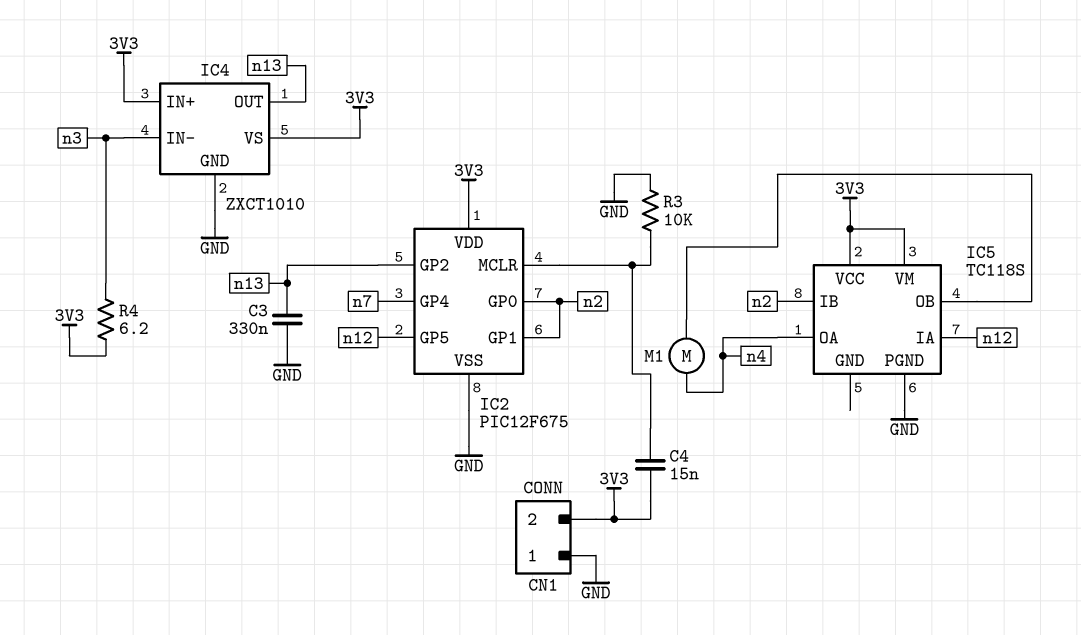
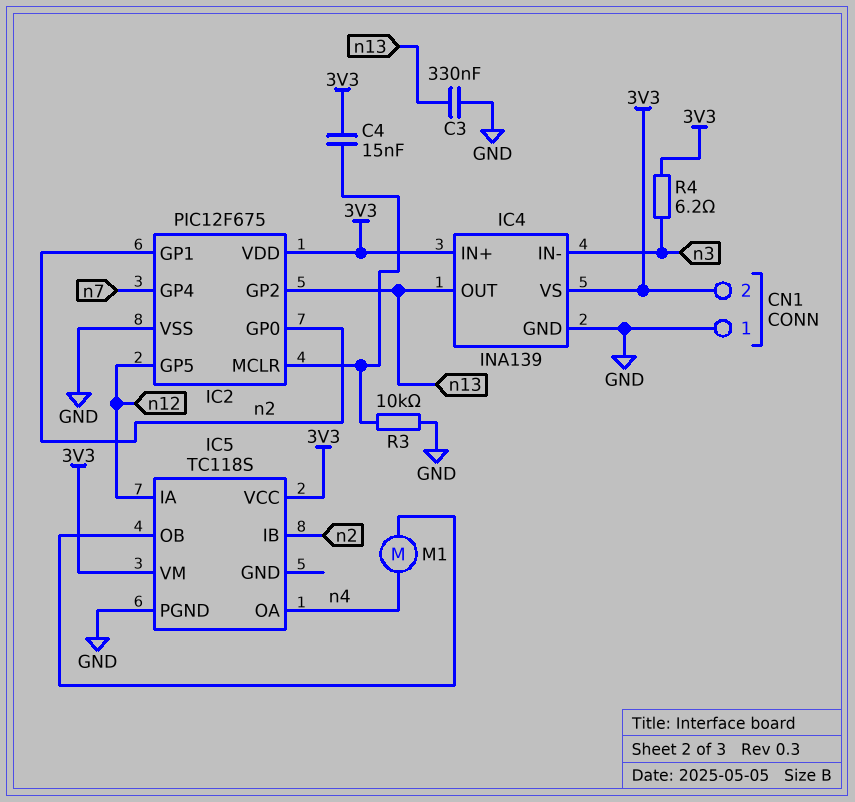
IC4: ZXCT1010 -> INA139

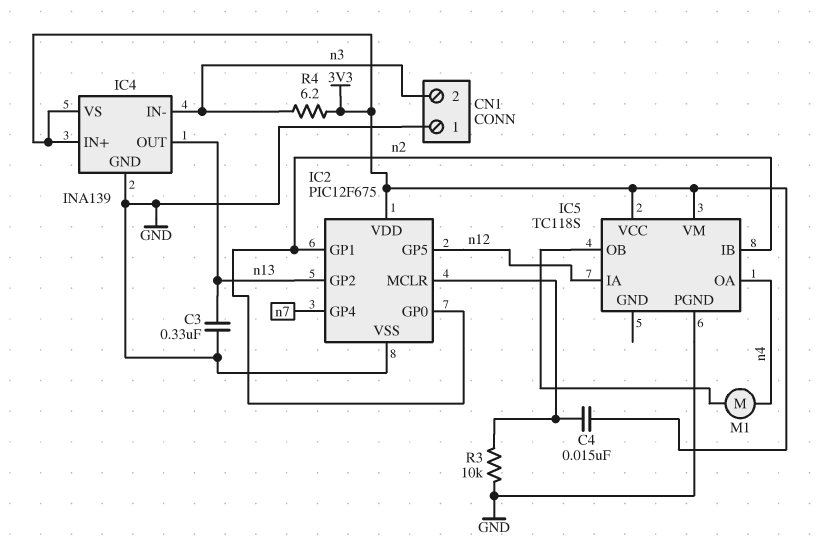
CN1 pin 2: 3V3 -> n3

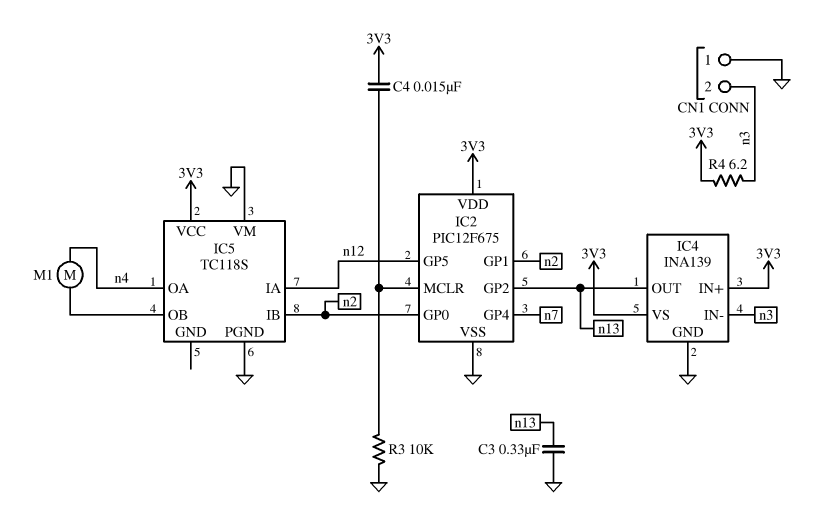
IC5 pin VM: 3V3 -> GND

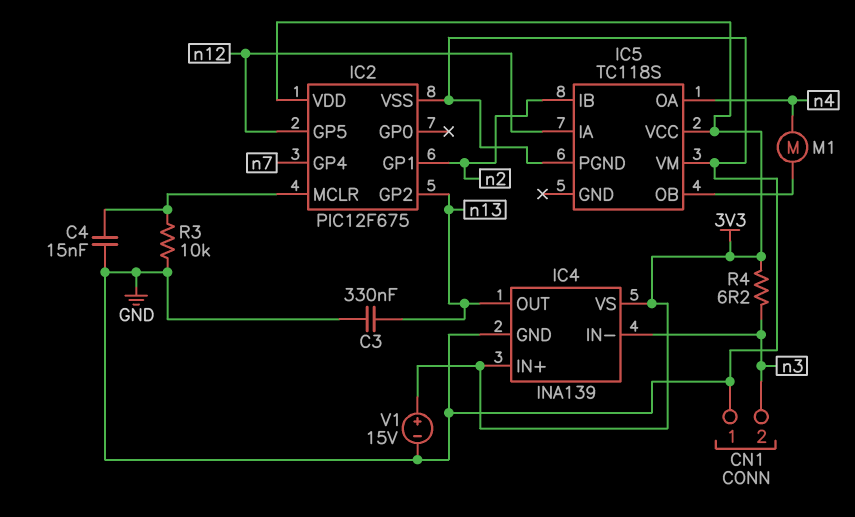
C4: 15nF (3V3, IC2/MCLR) -> 15nF (GND, IC2/MCLR)
IC2 pin GP0: n2 -> none
V1: none -> 15V (plus 3V3, minus GND)

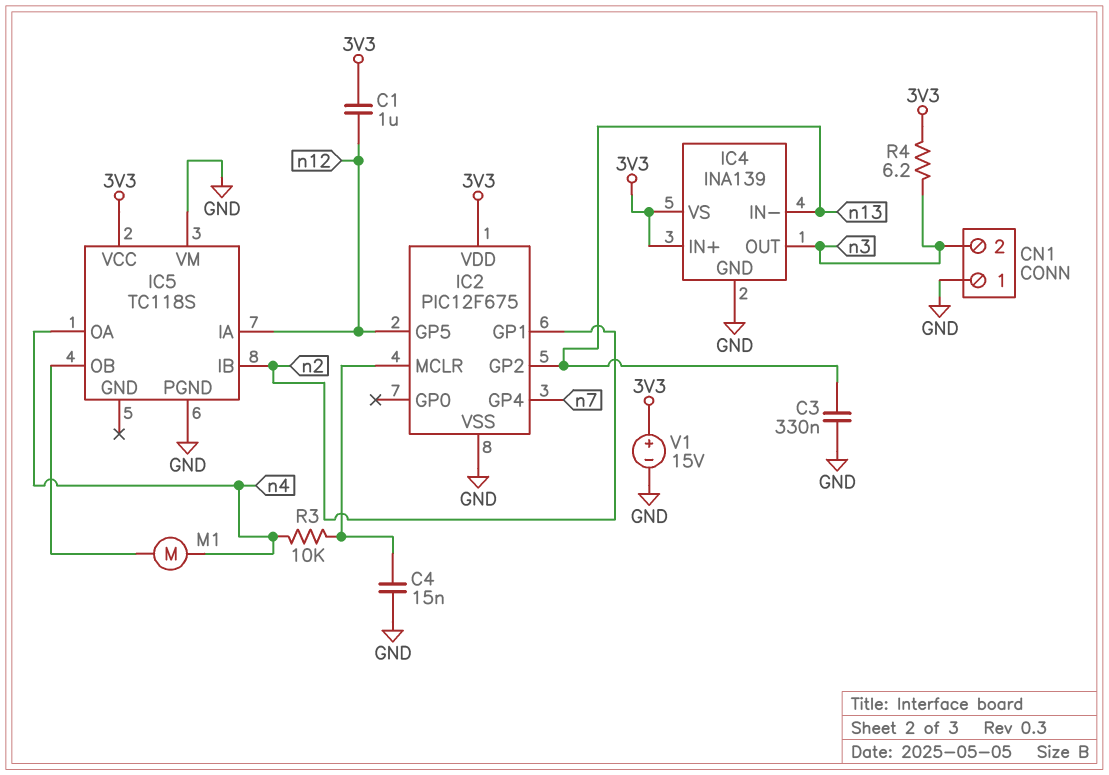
C1: none -> 1uF (3V3, n12)
IC4 pin IN-: n3 -> n13
IC4 pin OUT: n13 -> n3
R3: 10k (GND, IC2/MCLR) -> 10k (IC2/MCLR, n4)

